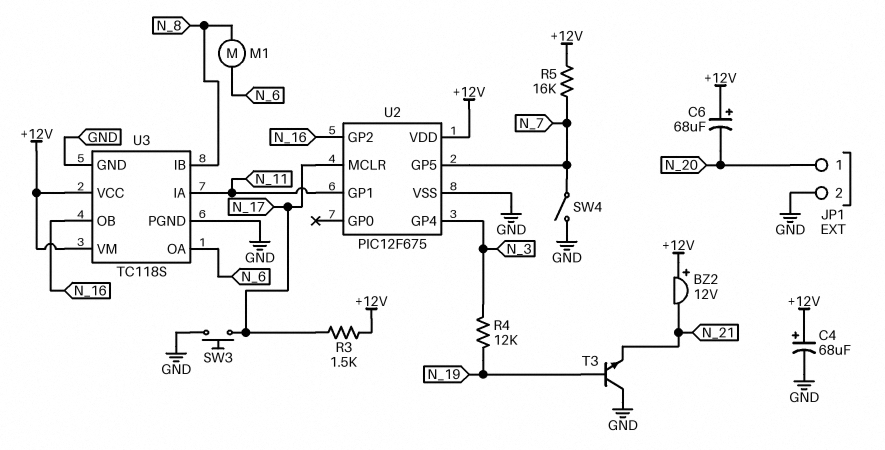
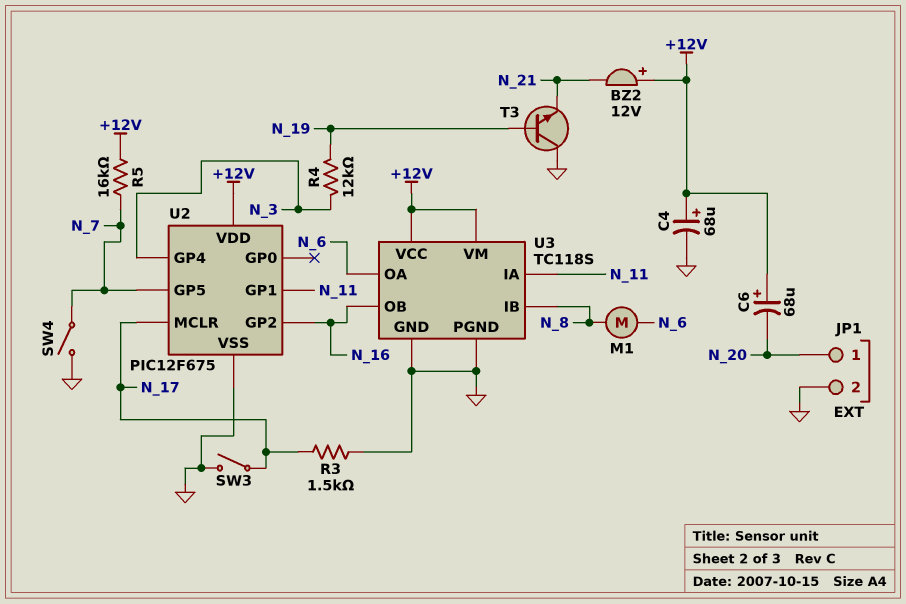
R3: 1.5k (+12V, N_17) -> 1.5k (GND, N_17)
SW3: button (GND, N_17) -> switch (GND, N_17)

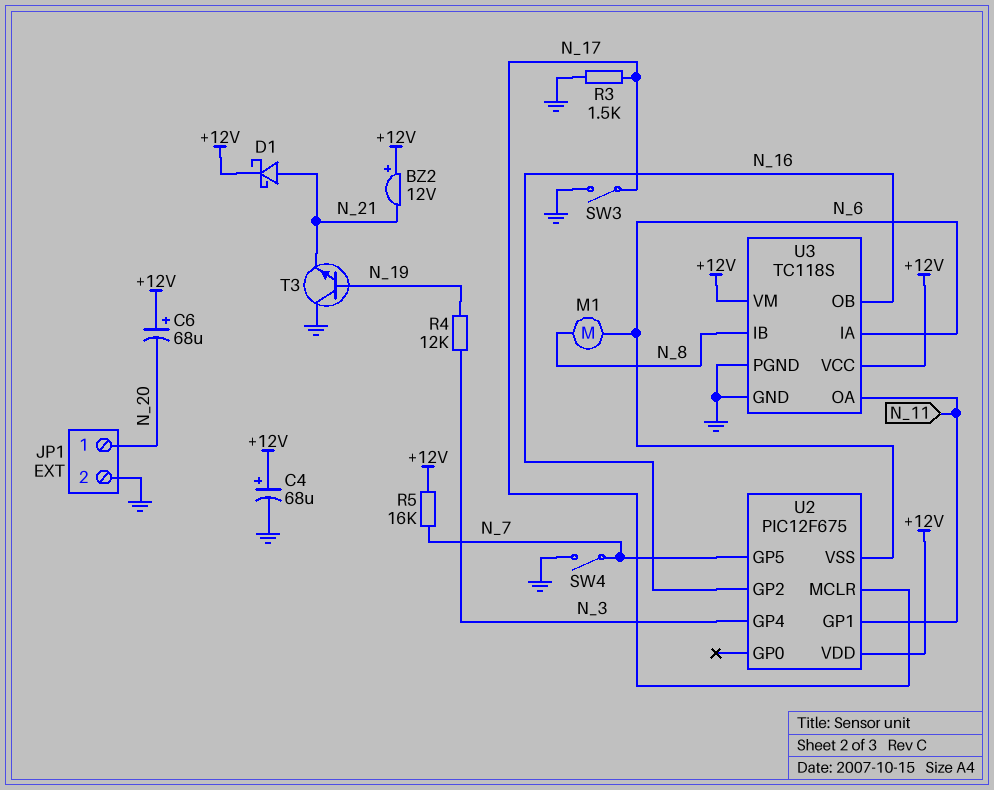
D1: none -> schottky (A N_21, K +12V)
U2 pin VSS: GND -> N_6
U3 pin IA: N_11 -> N_6
U3 pin OA: N_6 -> N_11

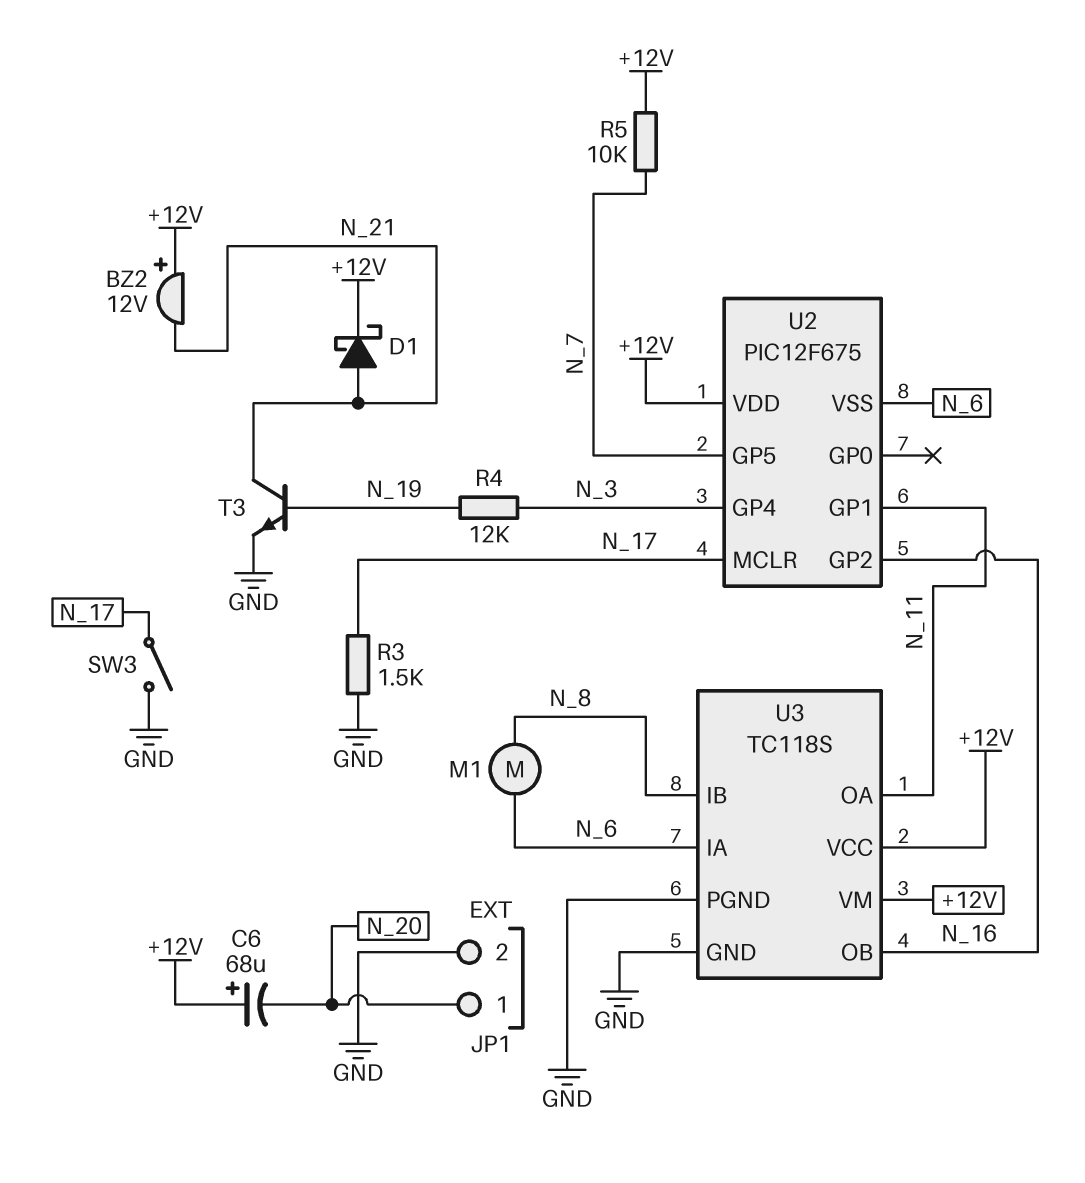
C4: 68uF (plus +12V, minus GND) -> none
R5: 16k (+12V, N_7) -> 10k (+12V, N_7)
SW4: switch (GND, N_7) -> none
T3: NPN (B N_19, C GND, E N_21) -> NPN (B N_19, C N_21, E GND)

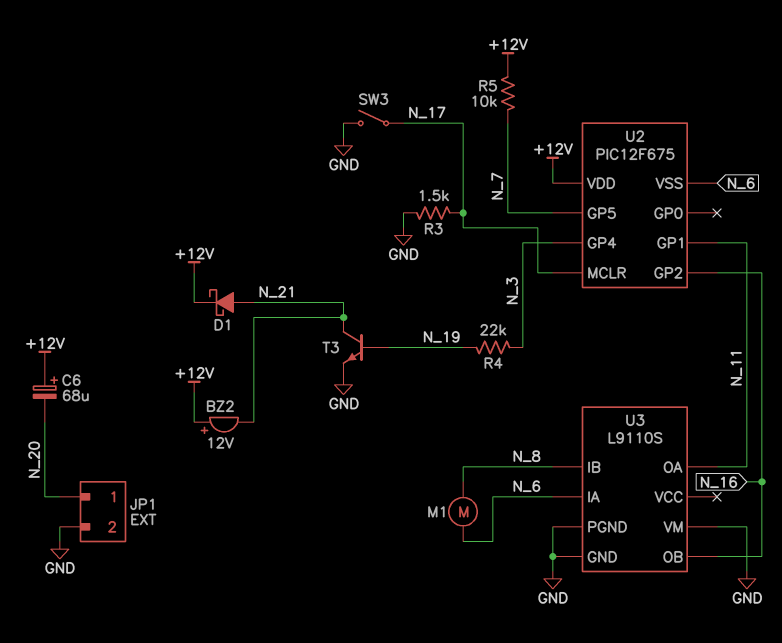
R4: 12k (N_3, N_19) -> 22k (N_3, N_19)
U3: TC118S -> L9110S
U3 pin VCC: +12V -> none
U3 pin VM: +12V -> GND

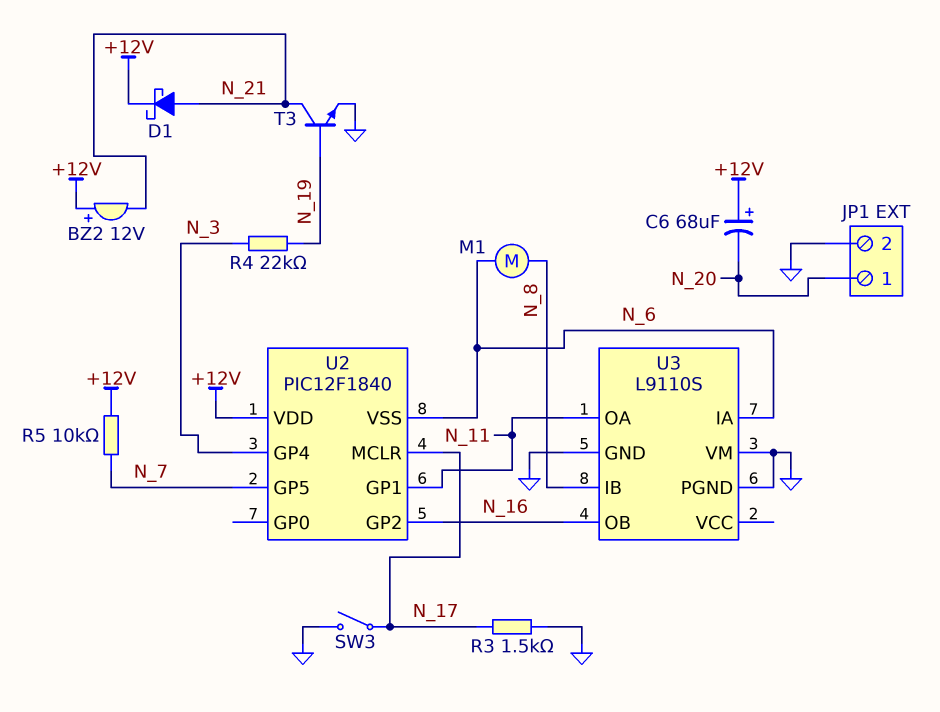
U2: PIC12F675 -> PIC12F1840

